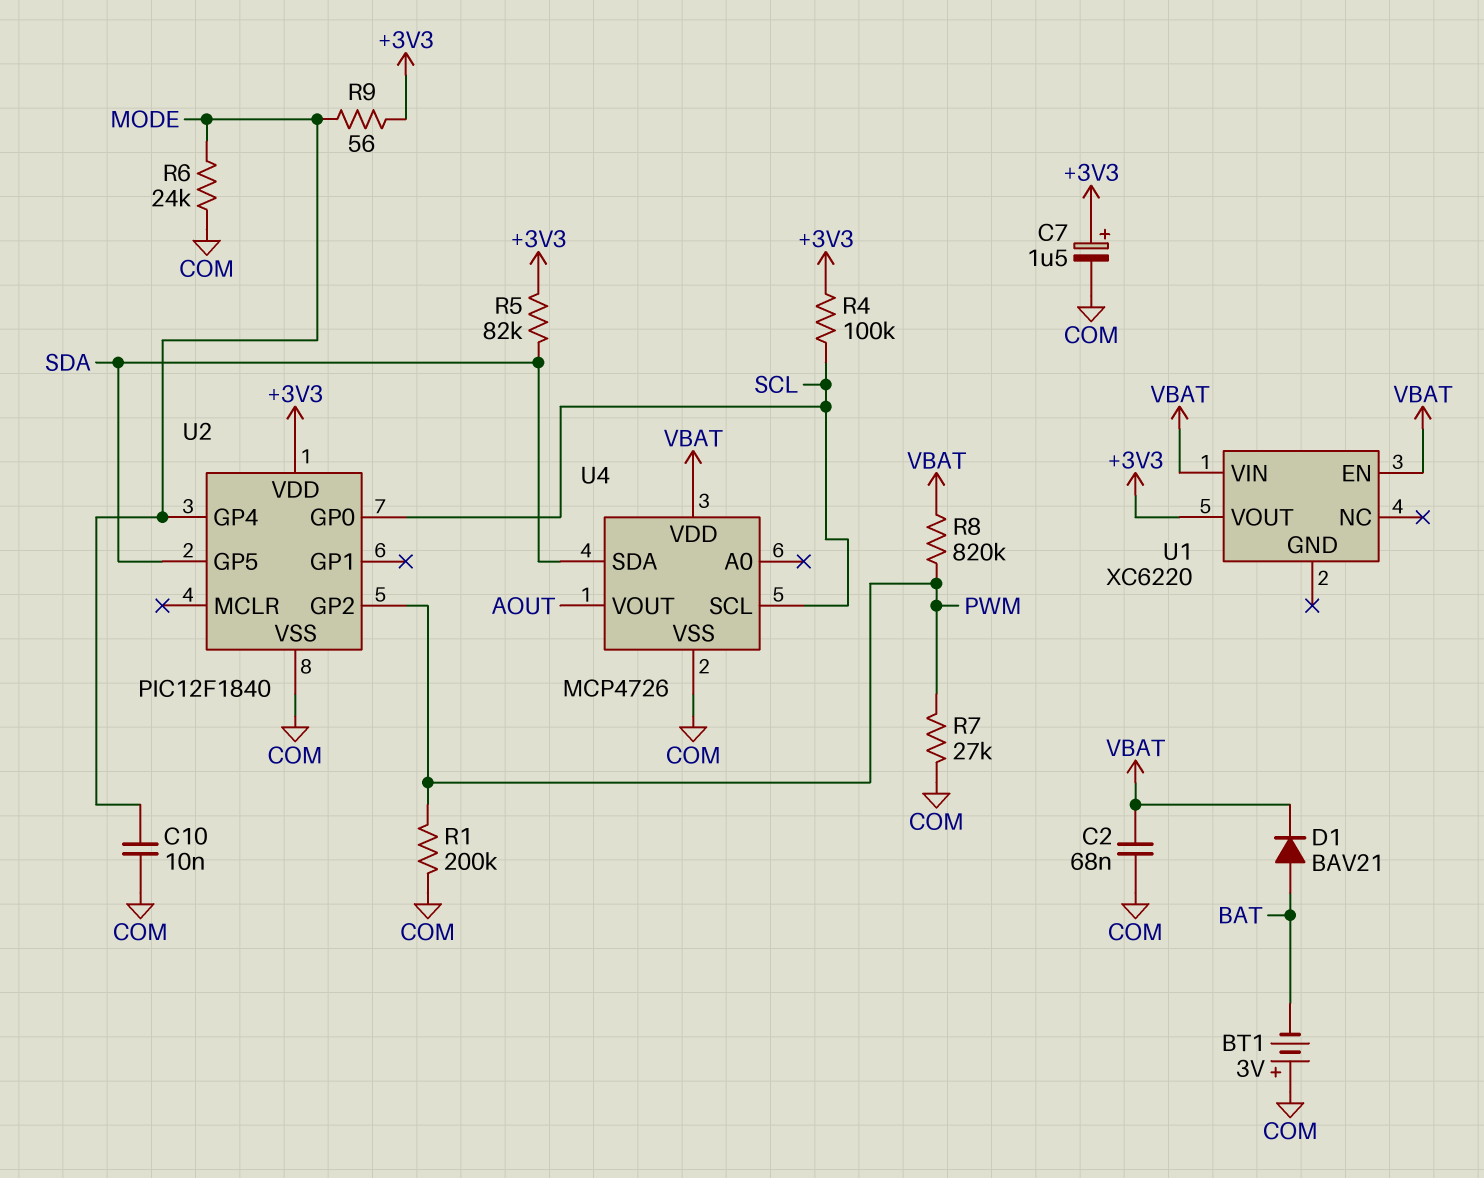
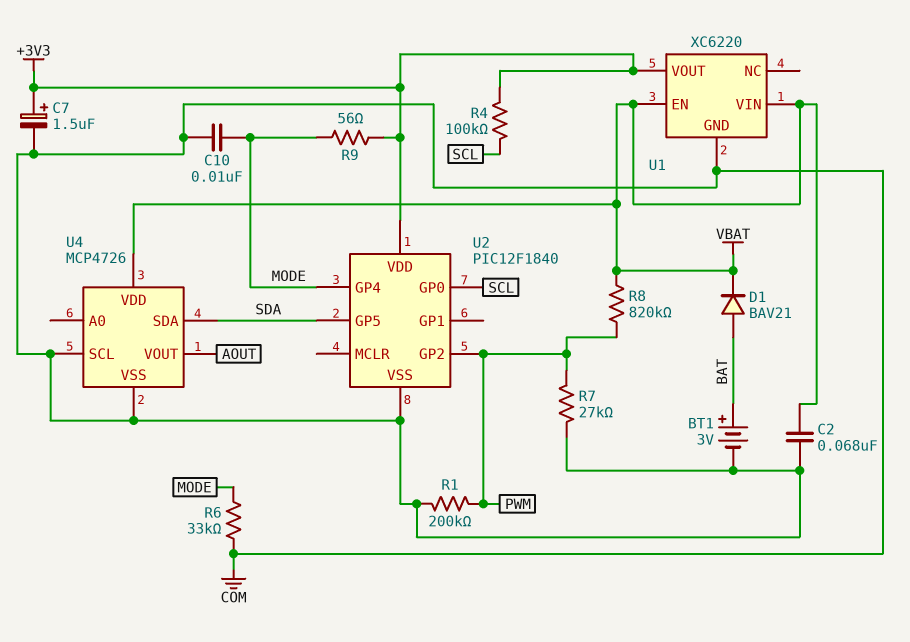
BT1: 3V (plus COM, minus BAT) -> 3V (plus BAT, minus COM)
R5: 82k (+3V3, SDA) -> none
R6: 24k (COM, MODE) -> 33k (COM, MODE)
U1 pin GND: none -> COM
U4 pin SCL: SCL -> COM

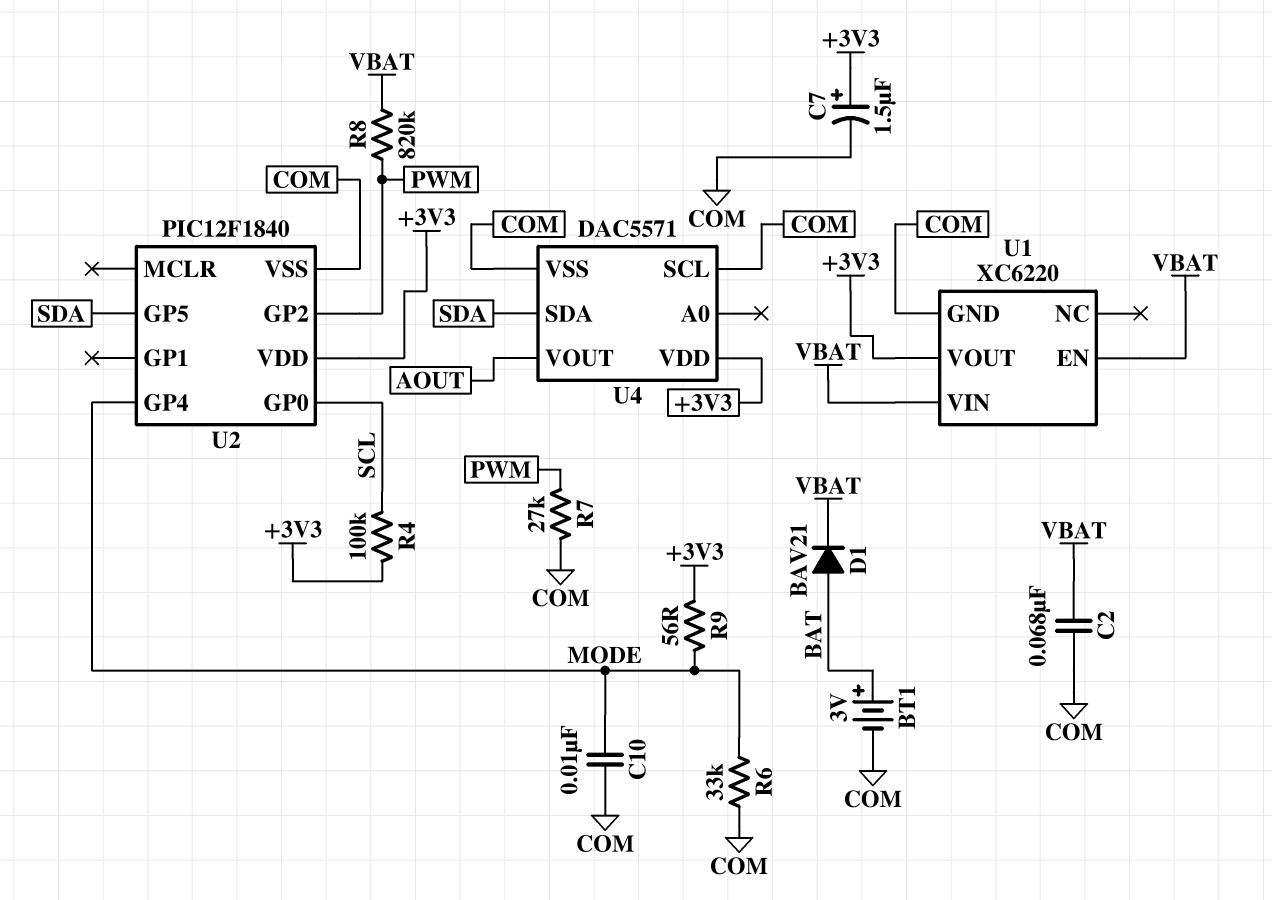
R1: 200k (COM, PWM) -> none
U4: MCP4726 -> DAC5571
U4 pin VDD: VBAT -> +3V3

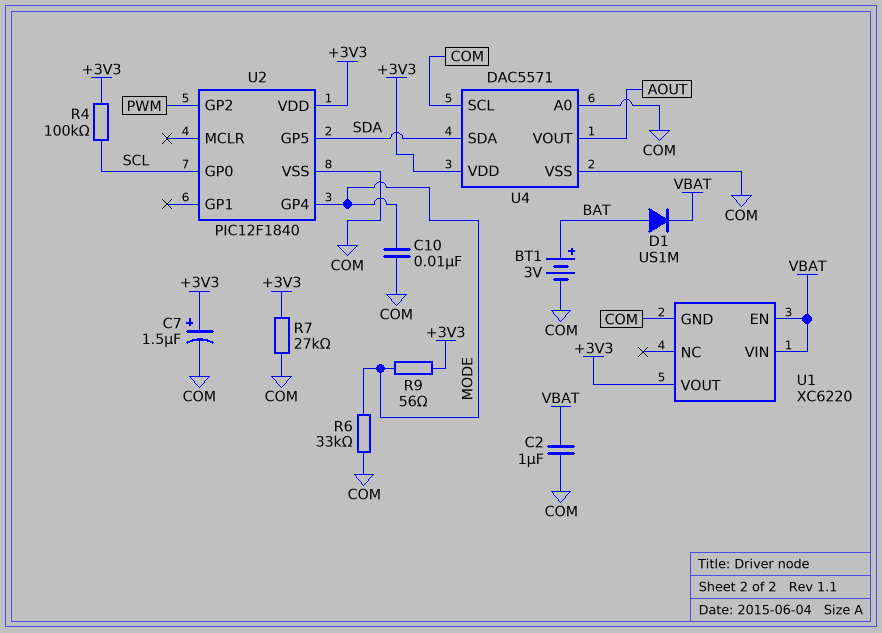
C2: 68nF (COM, VBAT) -> 1uF (COM, VBAT)
D1: diode BAV21 (A BAT, K VBAT) -> diode US1M (A BAT, K VBAT)
R7: 27k (COM, PWM) -> 27k (+3V3, COM)
R8: 820k (PWM, VBAT) -> none
U4 pin A0: none -> COM

